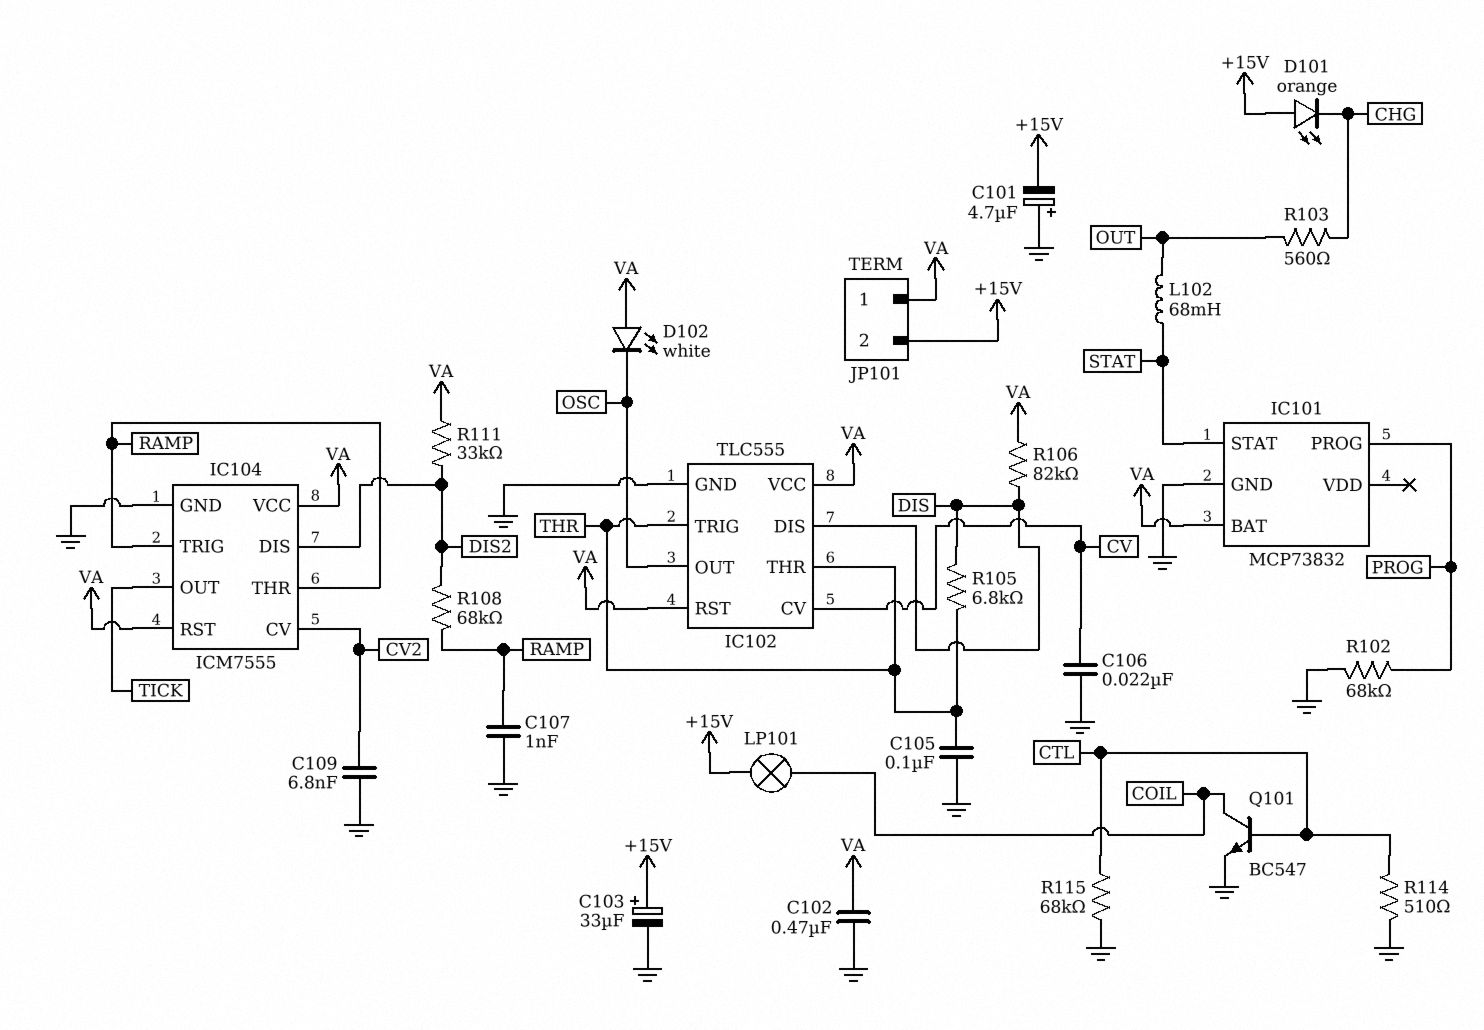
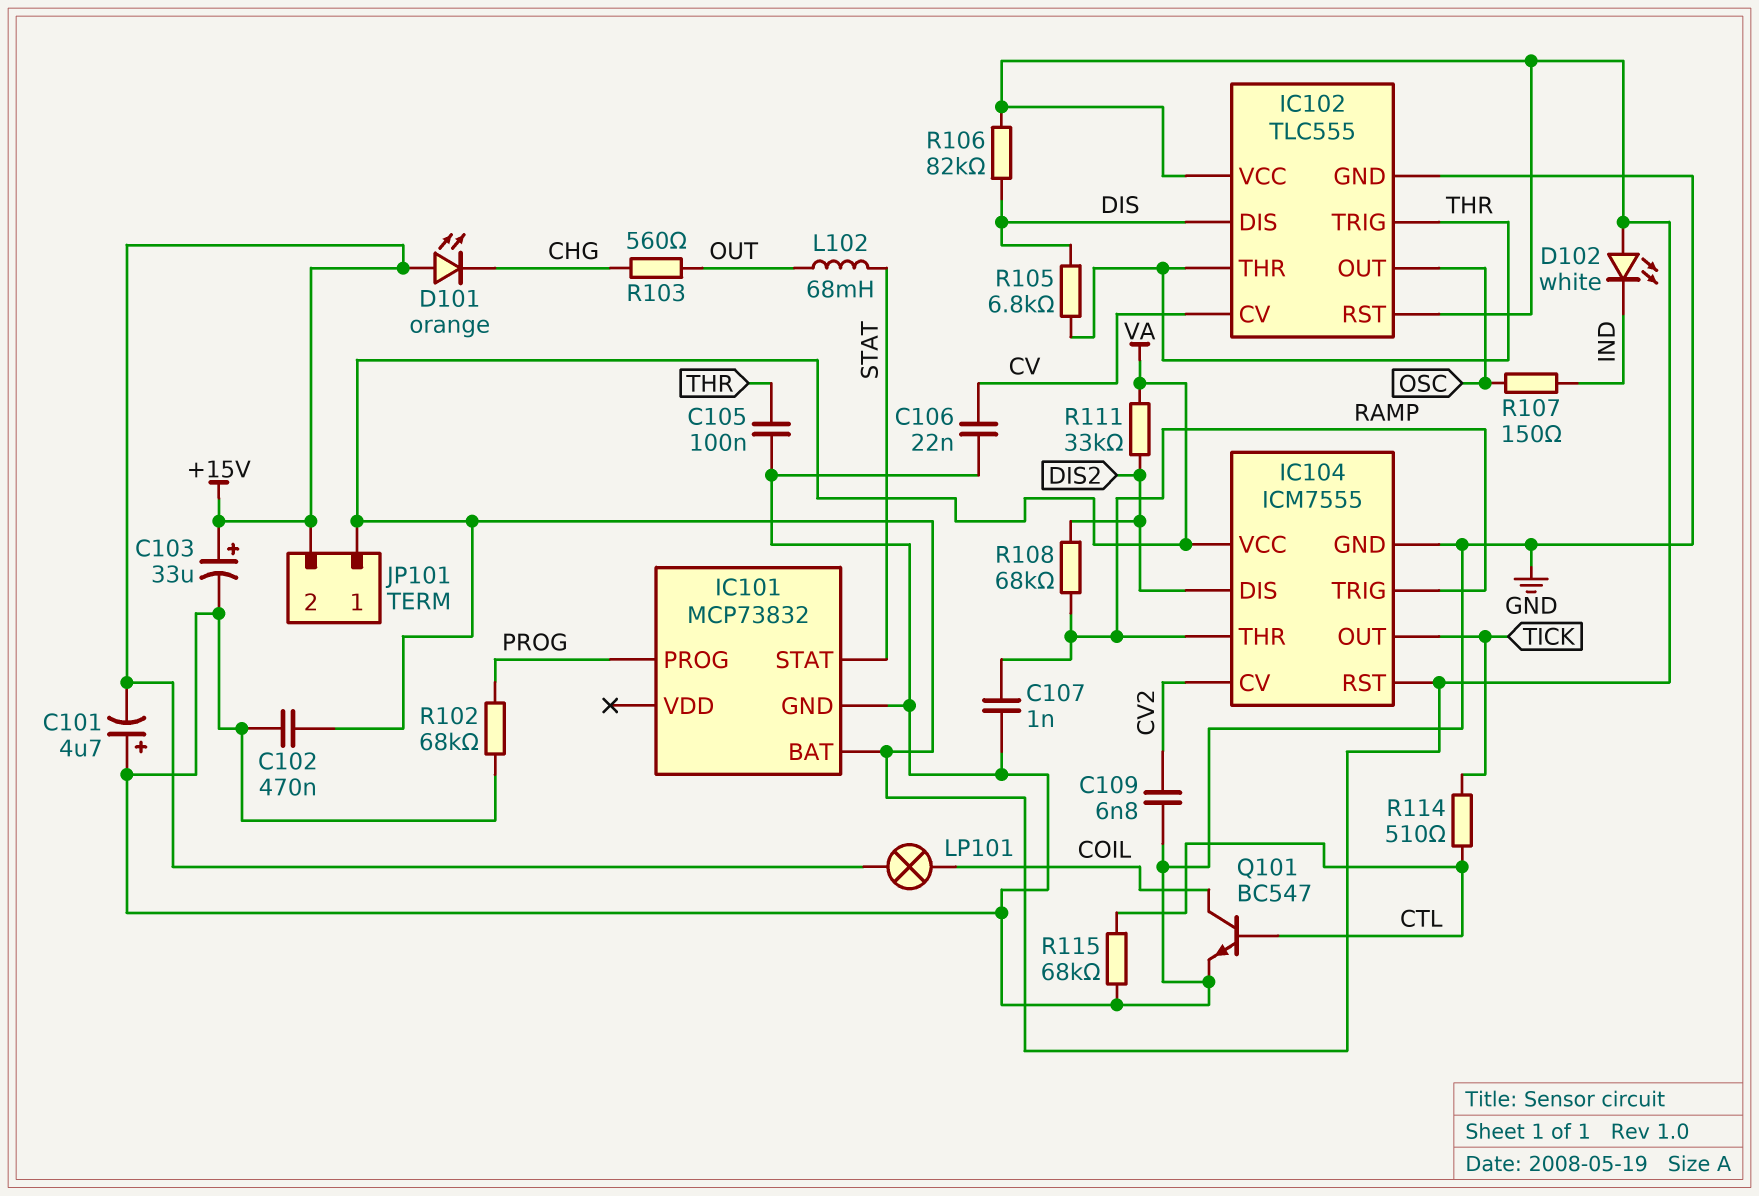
D102: LED white (A VA, K OSC) -> LED white (A VA, K IND)
R107: none -> 150 (IND, OSC)
R114: 510 (CTL, GND) -> 510 (CTL, TICK)

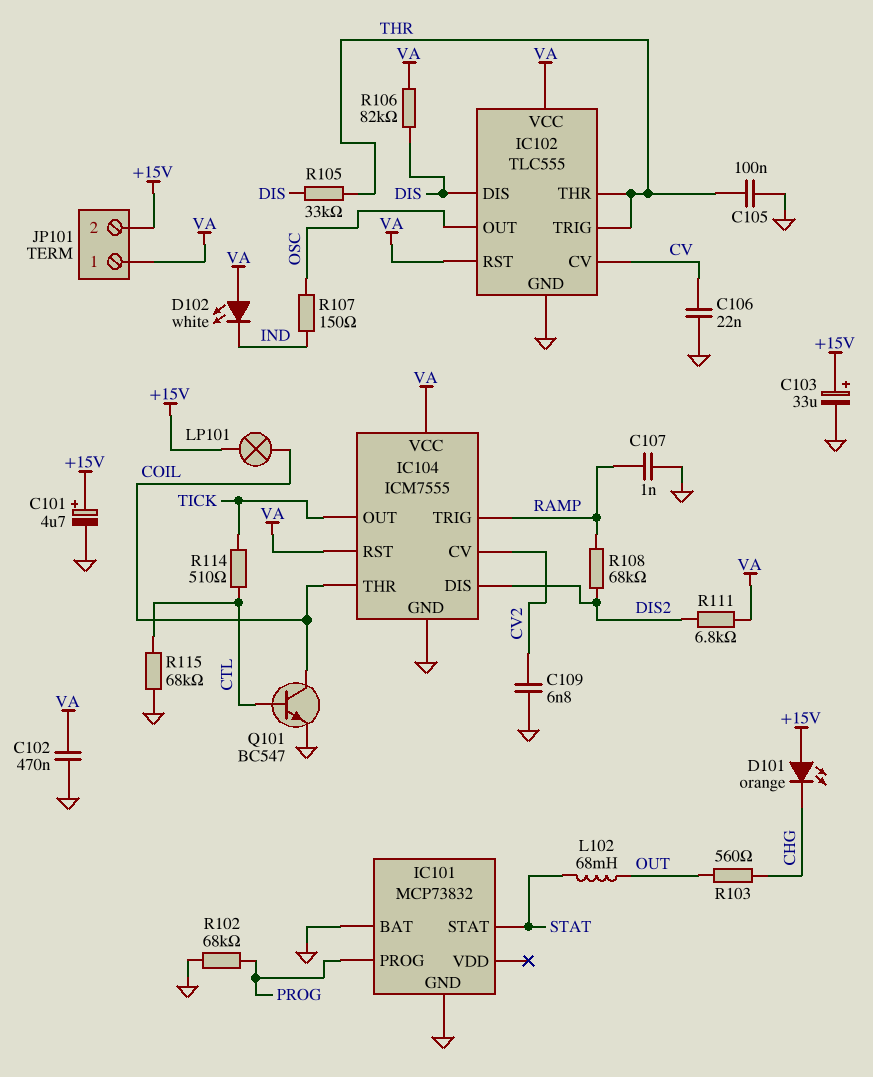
C101: 4.7uF (plus GND, minus +15V) -> 4.7uF (plus +15V, minus GND)
IC101 pin BAT: VA -> GND
IC104 pin THR: RAMP -> COIL
R105: 6.8k (DIS, THR) -> 33k (DIS, THR)
R111: 33k (DIS2, VA) -> 6.8k (DIS2, VA)

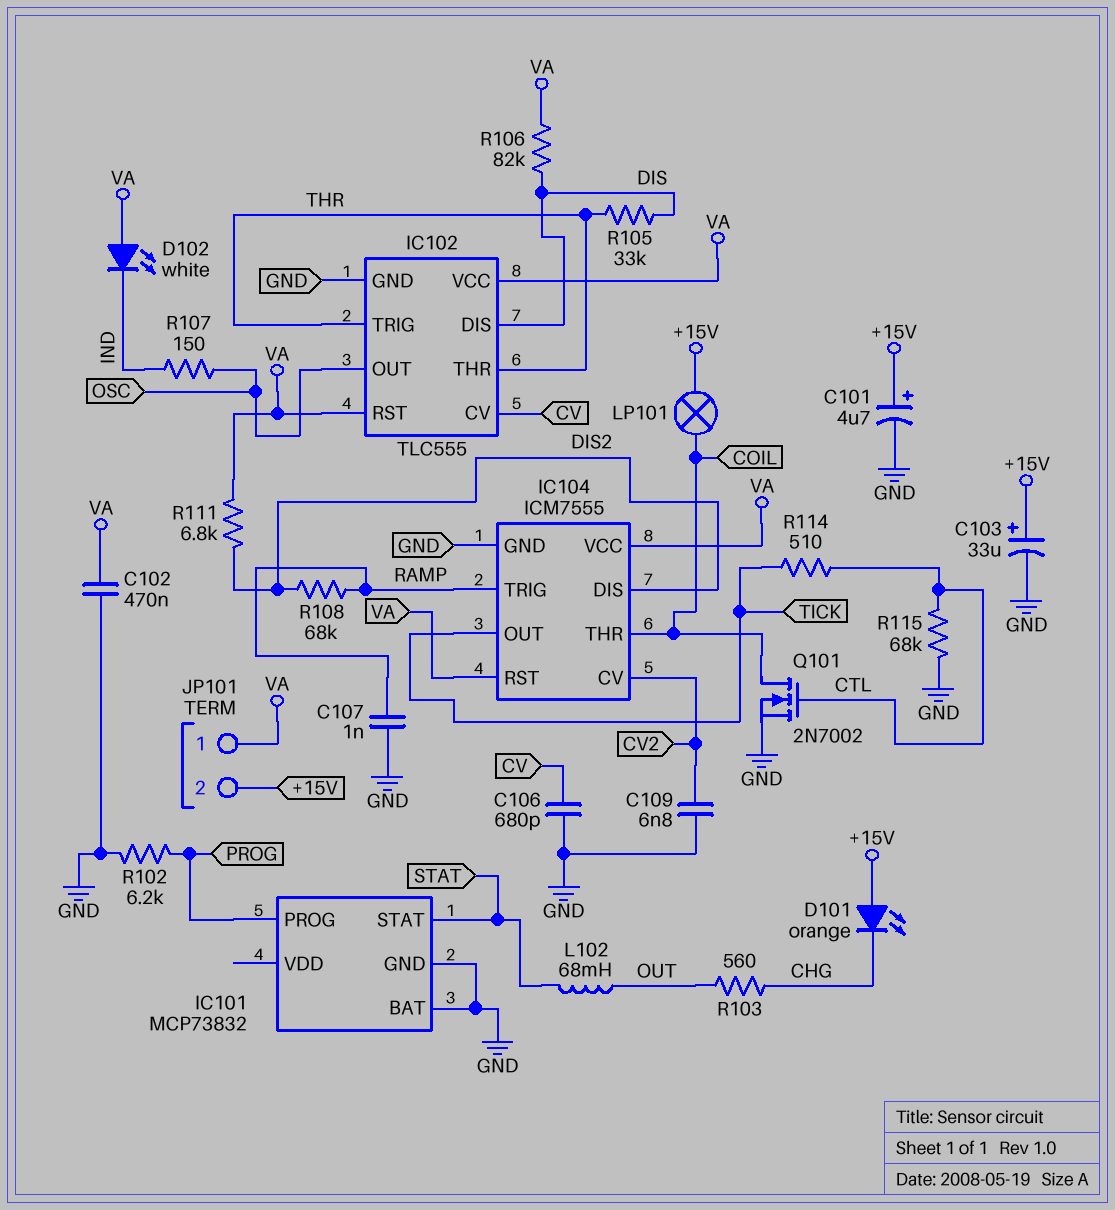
C105: 100nF (GND, THR) -> none
C106: 22nF (CV, GND) -> 680pF (CV, GND)
Q101: NPN BC547 (B CTL, C COIL, E GND) -> NMOS 2N7002 (G CTL, D COIL, S GND)
R102: 68k (GND, PROG) -> 6.2k (GND, PROG)

